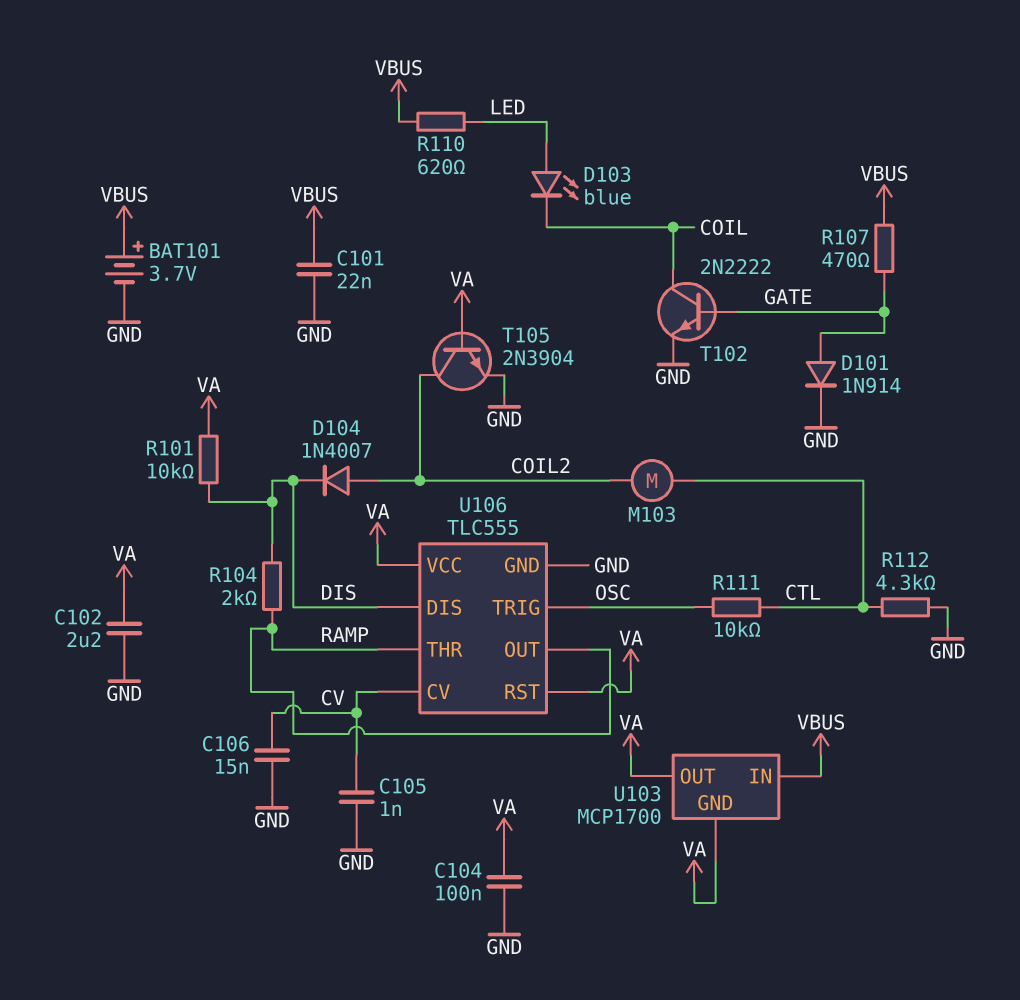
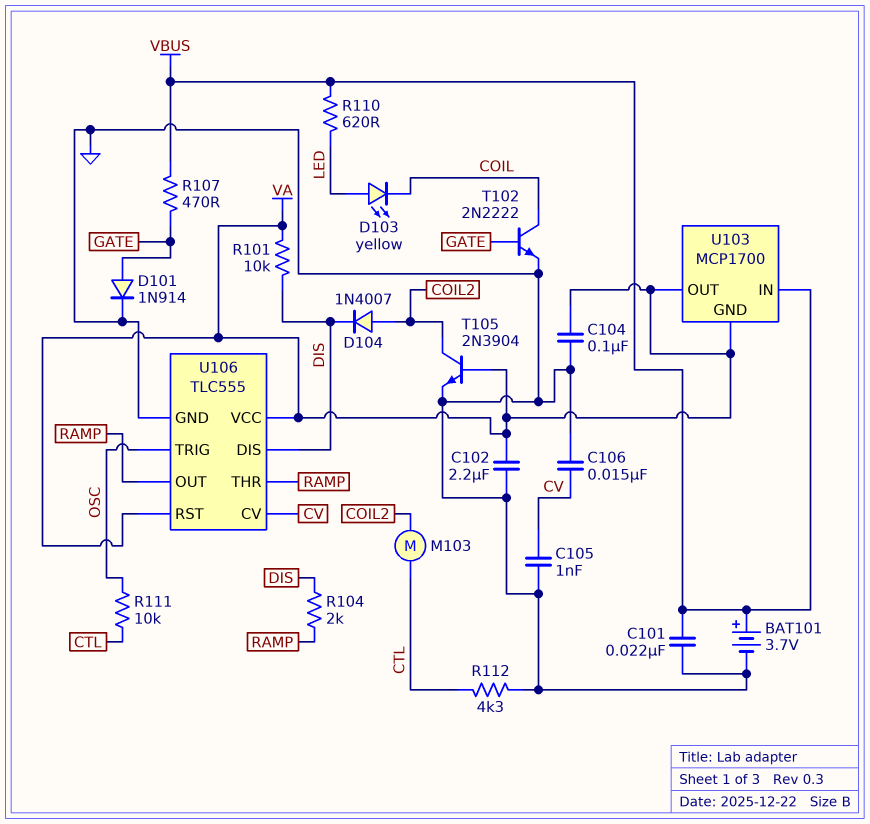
D103: LED blue (A LED, K COIL) -> LED yellow (A LED, K COIL)

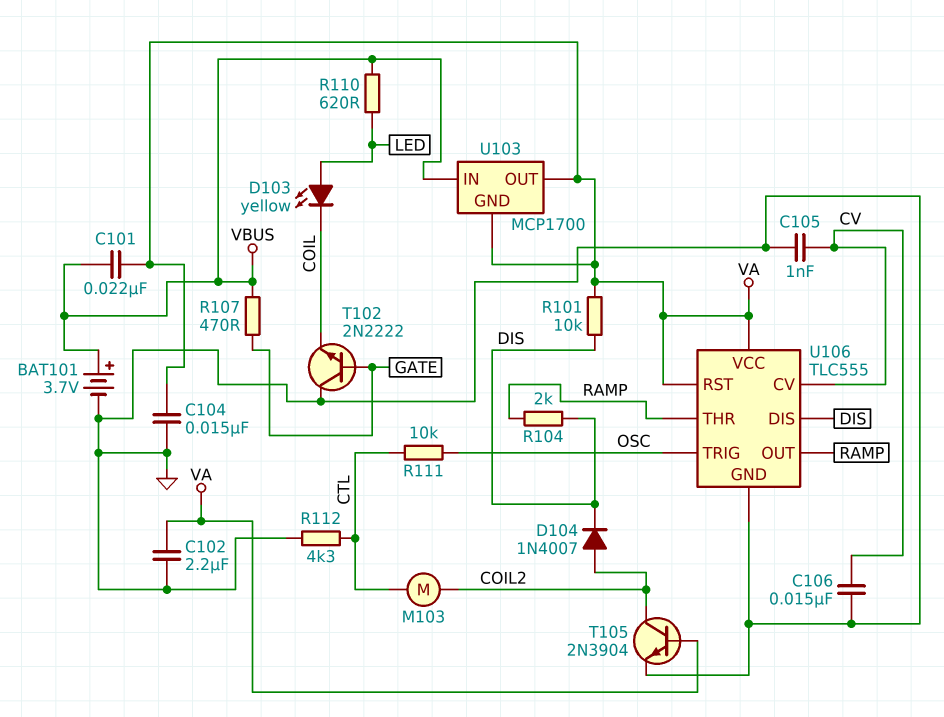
C101: 22nF (GND, VBUS) -> 22nF (VA, VBUS)
C104: 100nF (GND, VA) -> 15nF (GND, VA)
D101: diode 1N914 (A GATE, K GND) -> none
T102: NPN 2N2222 (B GATE, C COIL, E GND) -> NPN 2N2222 (B GATE, C GND, E COIL)

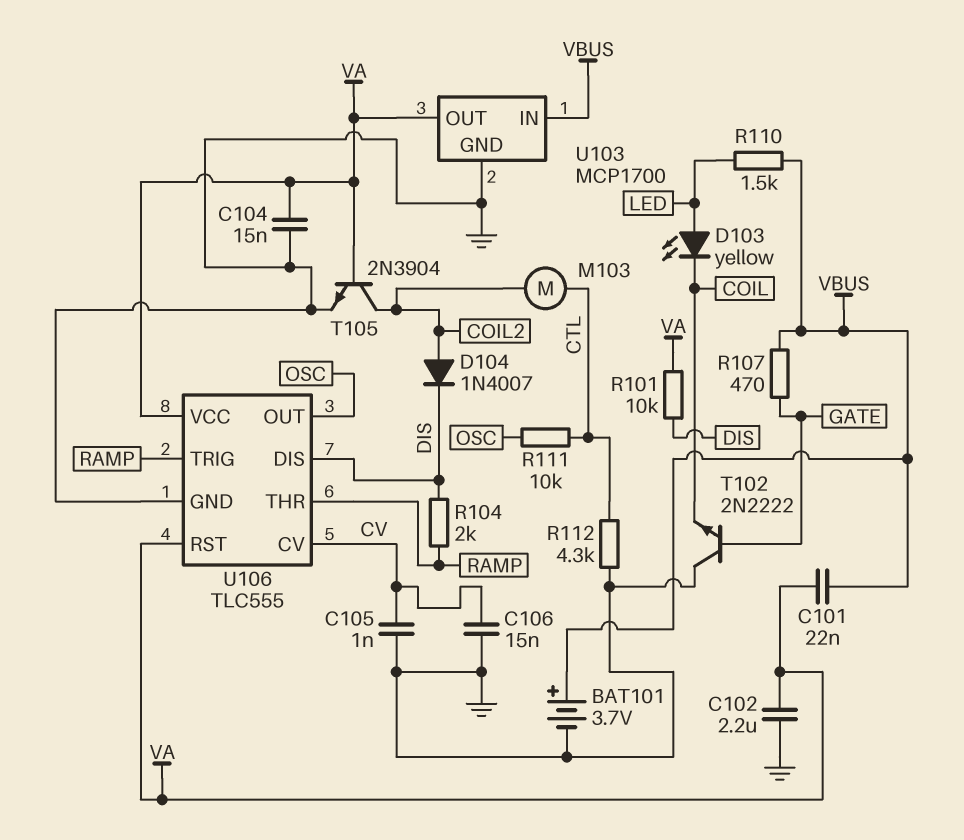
R110: 620 (LED, VBUS) -> 1.5k (LED, VBUS)
U103 pin GND: VA -> GND
U106 pin OUT: RAMP -> OSC
U106 pin TRIG: OSC -> RAMP

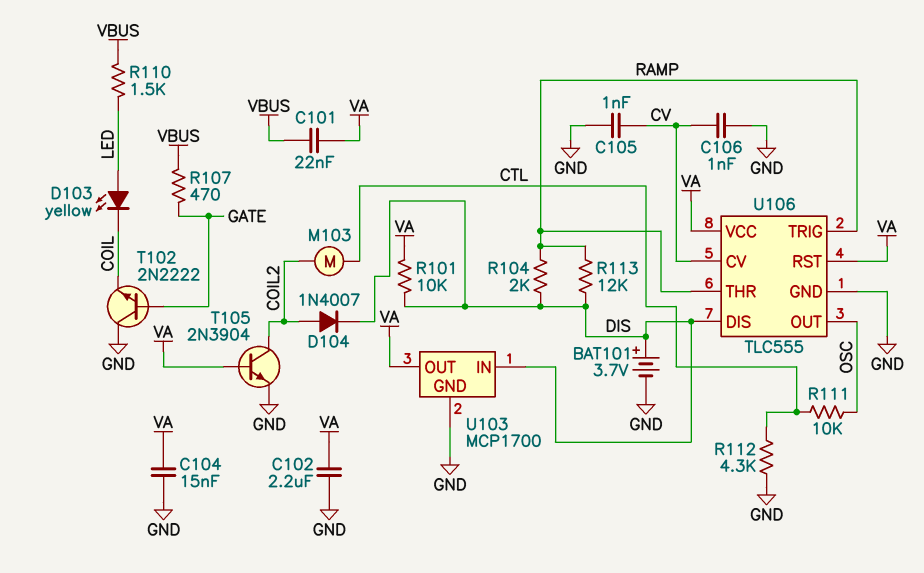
BAT101: 3.7V (plus VBUS, minus GND) -> 3.7V (plus DIS, minus GND)
C106: 15nF (CV, GND) -> 1nF (CV, GND)
R113: none -> 12k (DIS, RAMP)
U103 pin IN: VBUS -> DIS

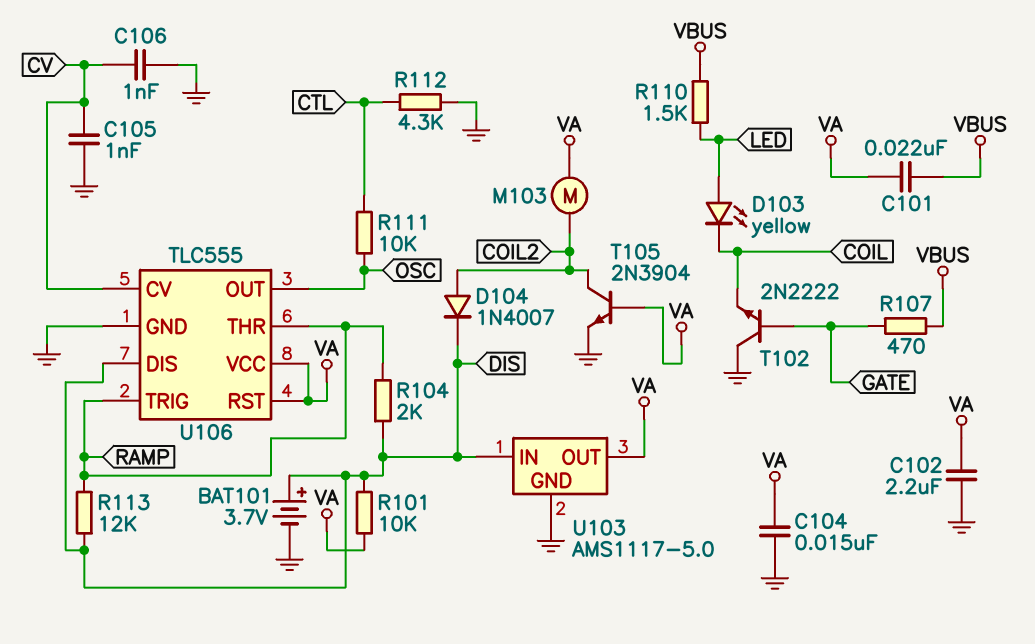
M103: motor (COIL2, CTL) -> motor (COIL2, VA)
U103: MCP1700 -> AMS1117-5.0

